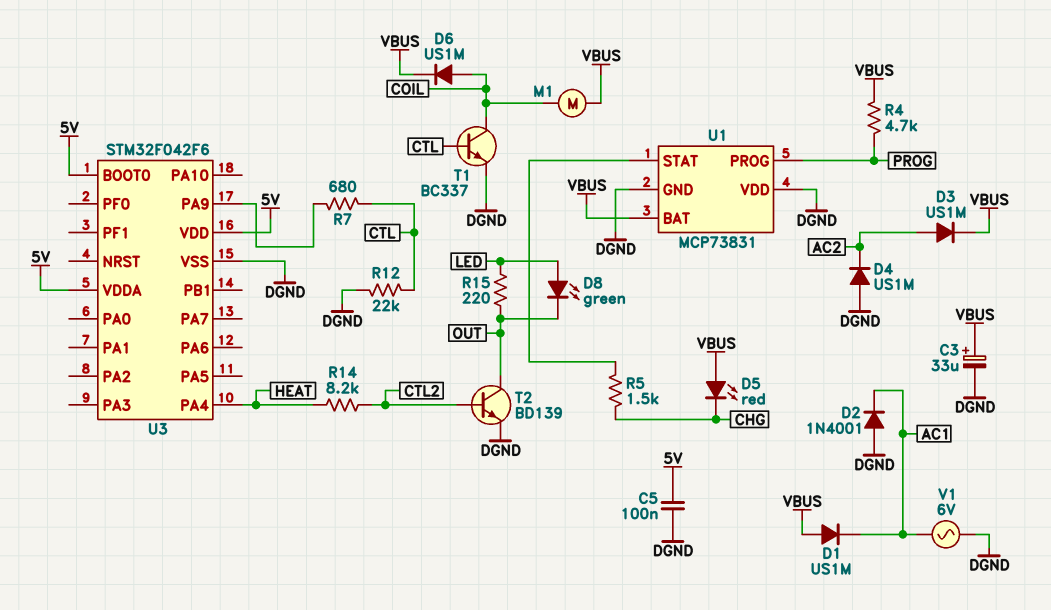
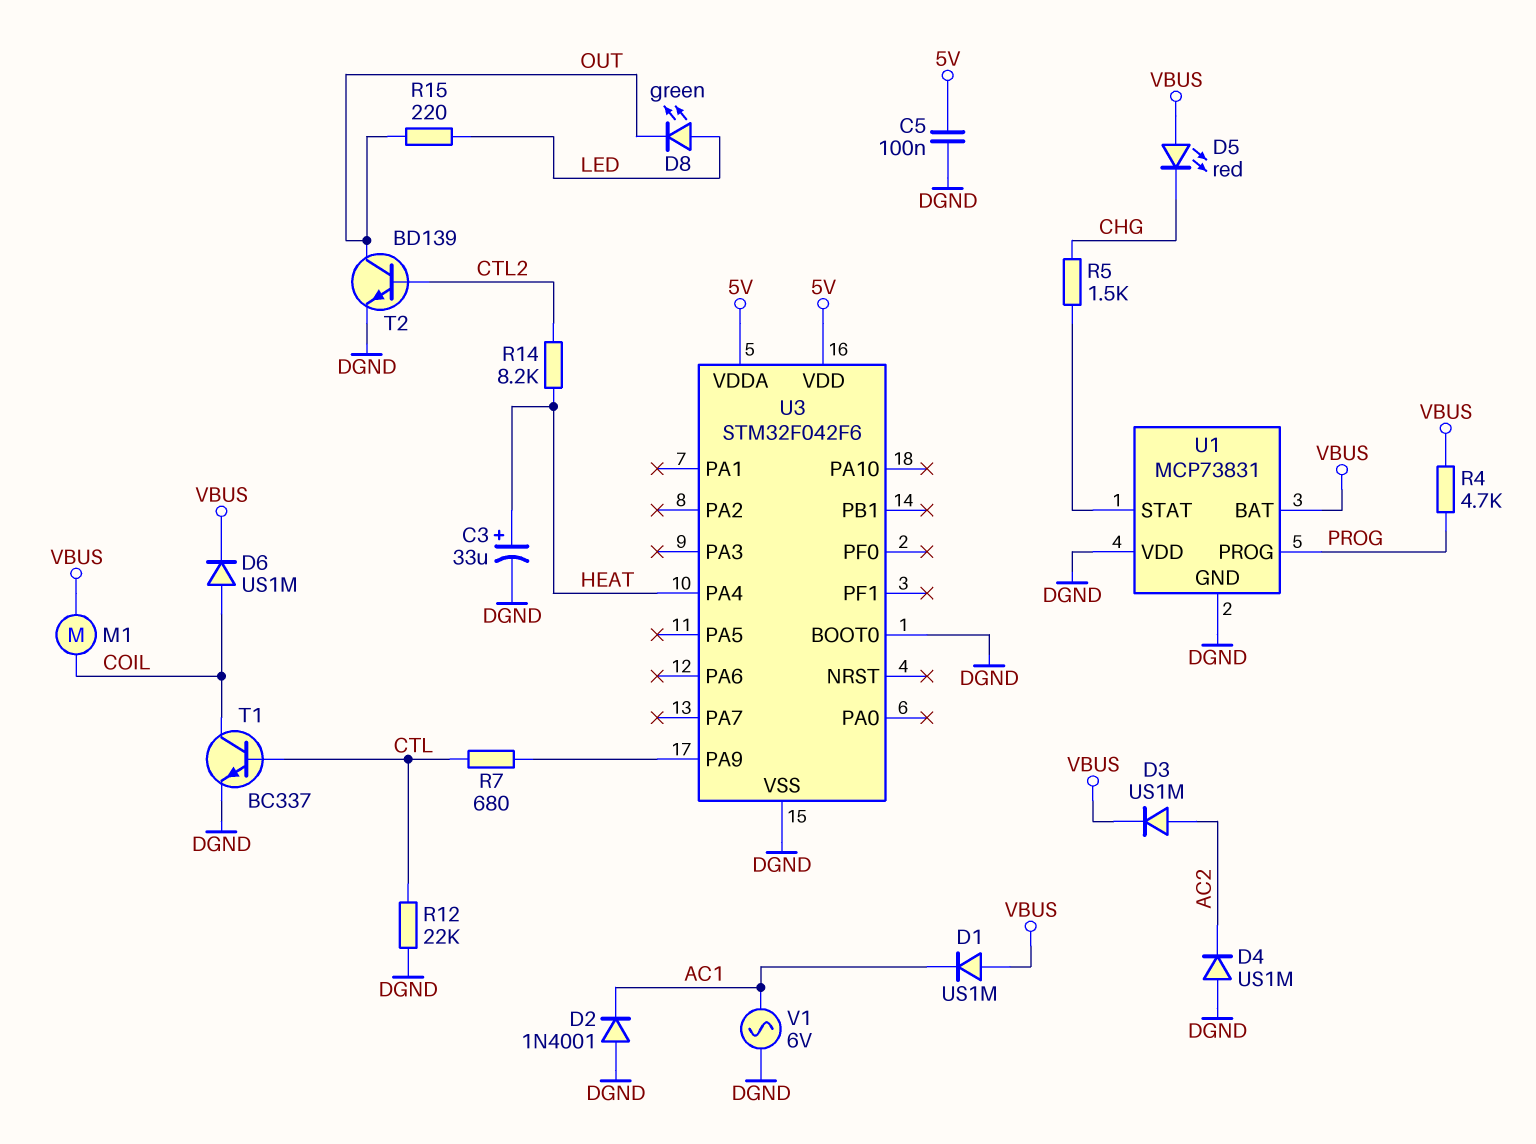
C3: 33uF (plus VBUS, minus DGND) -> 33uF (plus HEAT, minus DGND)
U3 pin BOOT0: 5V -> DGND

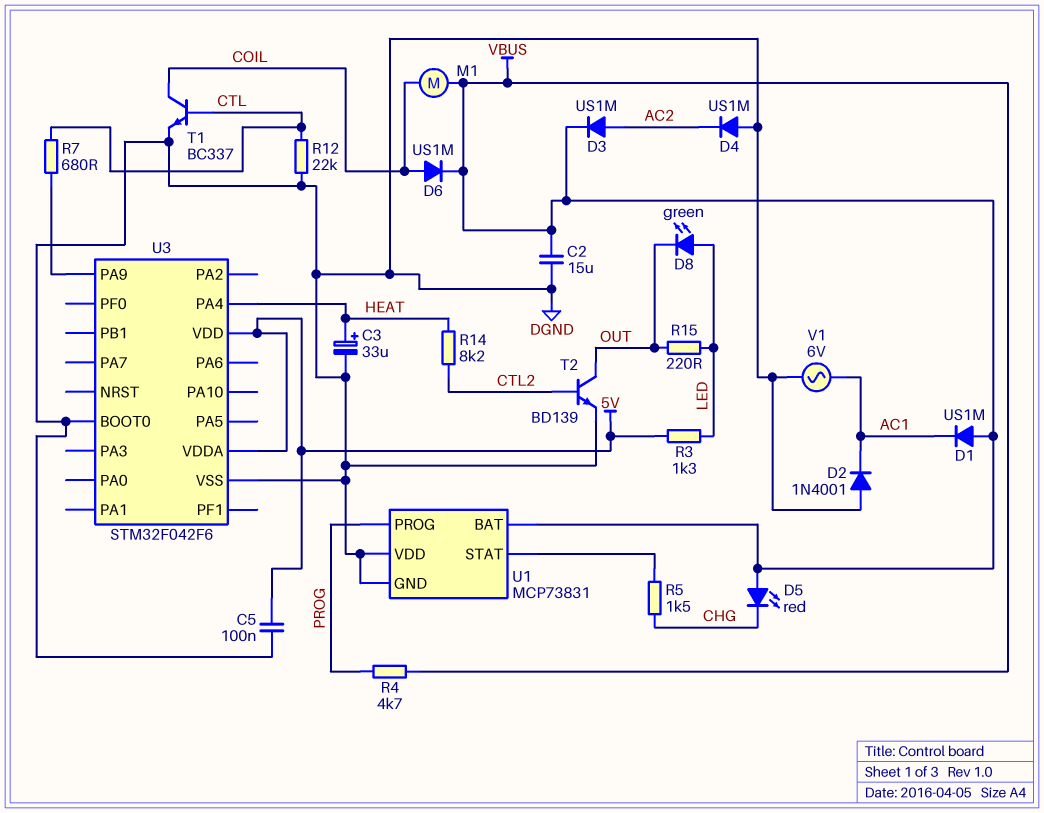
C2: none -> 15uF (DGND, VBUS)
R3: none -> 1.3k (5V, LED)

